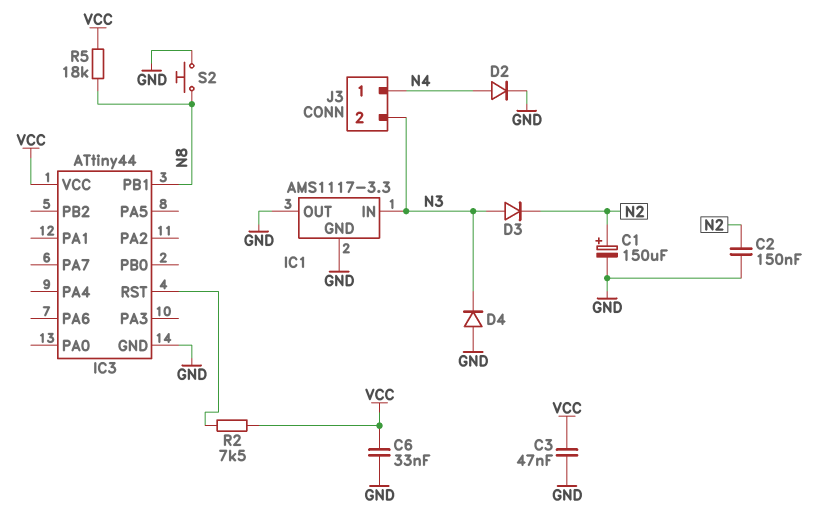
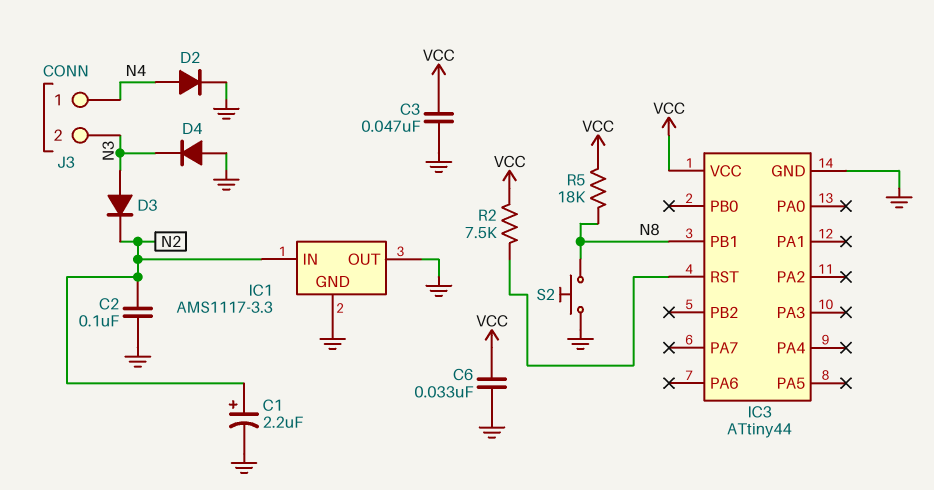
C1: 150uF (plus N2, minus GND) -> 2.2uF (plus N2, minus GND)
C2: 150nF (GND, N2) -> 100nF (GND, N2)
IC1 pin IN: N3 -> N2

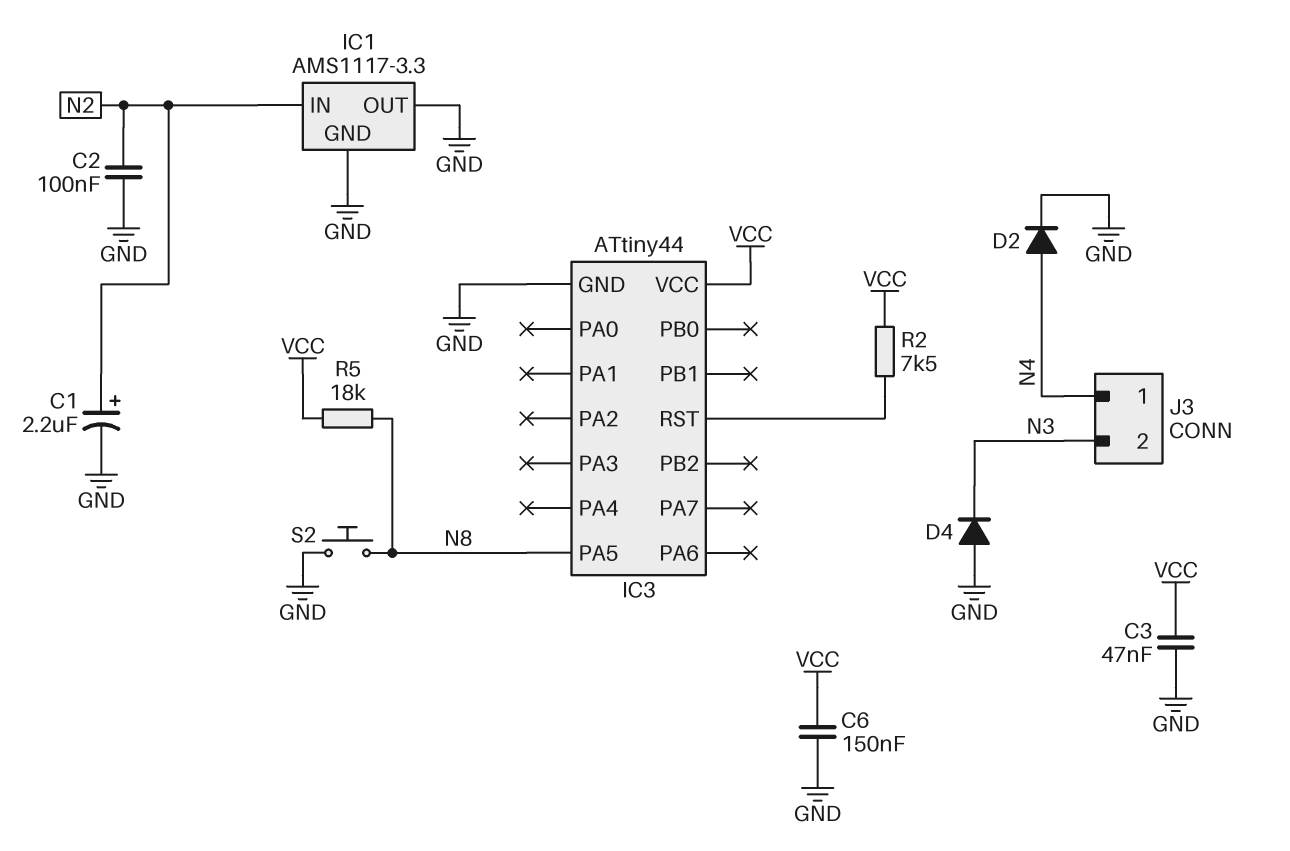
C6: 33nF (GND, VCC) -> 150nF (GND, VCC)
D3: diode (A N3, K N2) -> none
IC3 pin PA5: none -> N8
IC3 pin PB1: N8 -> none

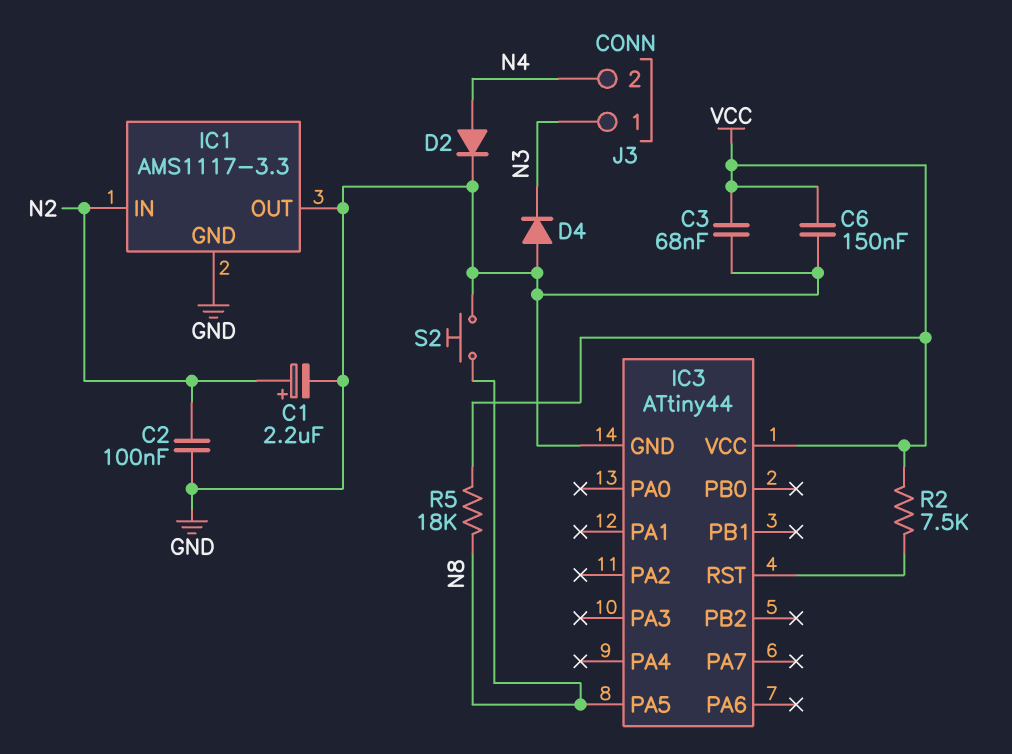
C3: 47nF (GND, VCC) -> 68nF (GND, VCC)
J3 pin 1: N4 -> N3
J3 pin 2: N3 -> N4

